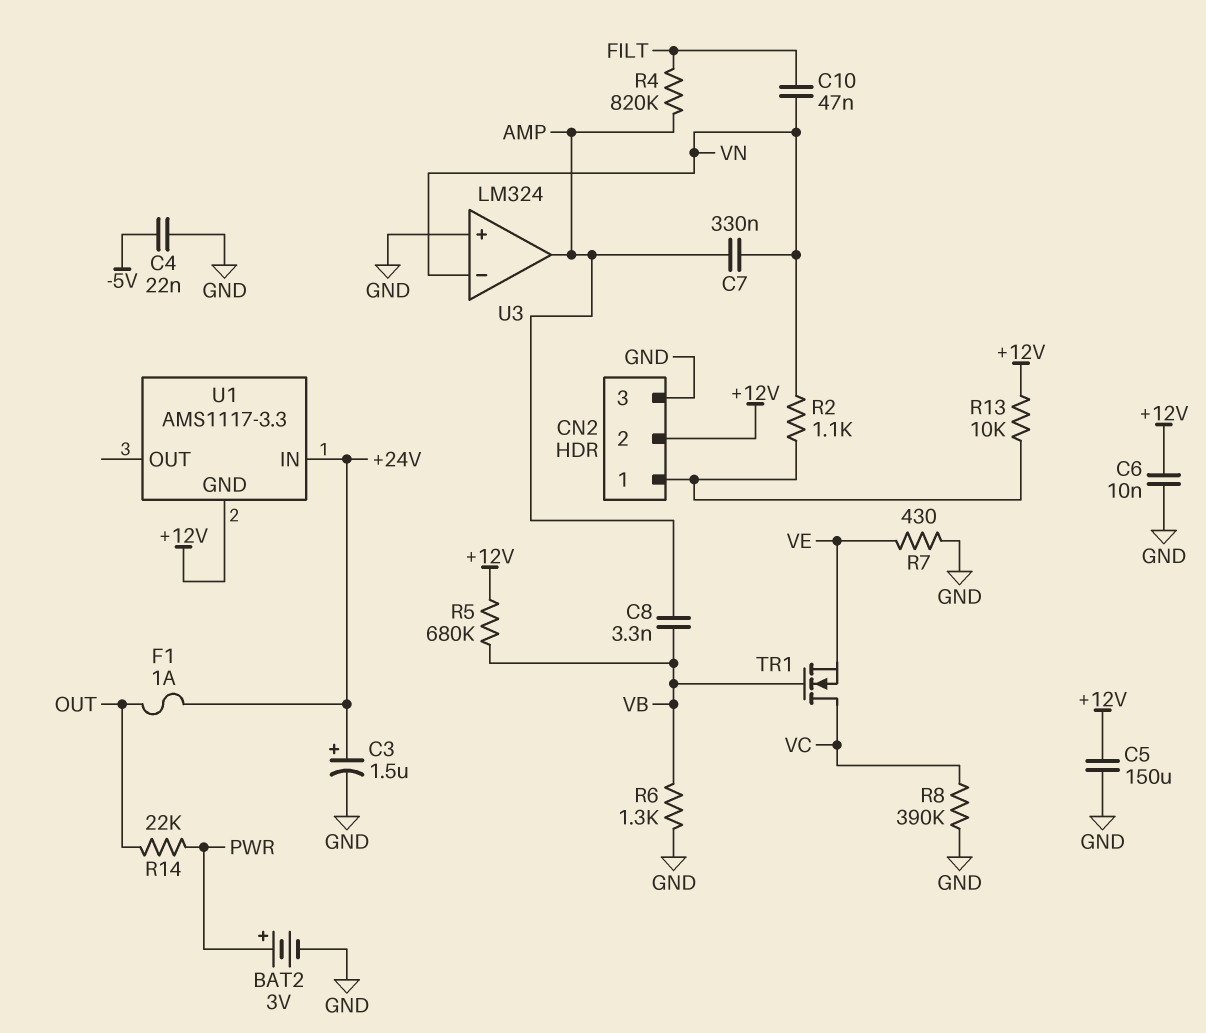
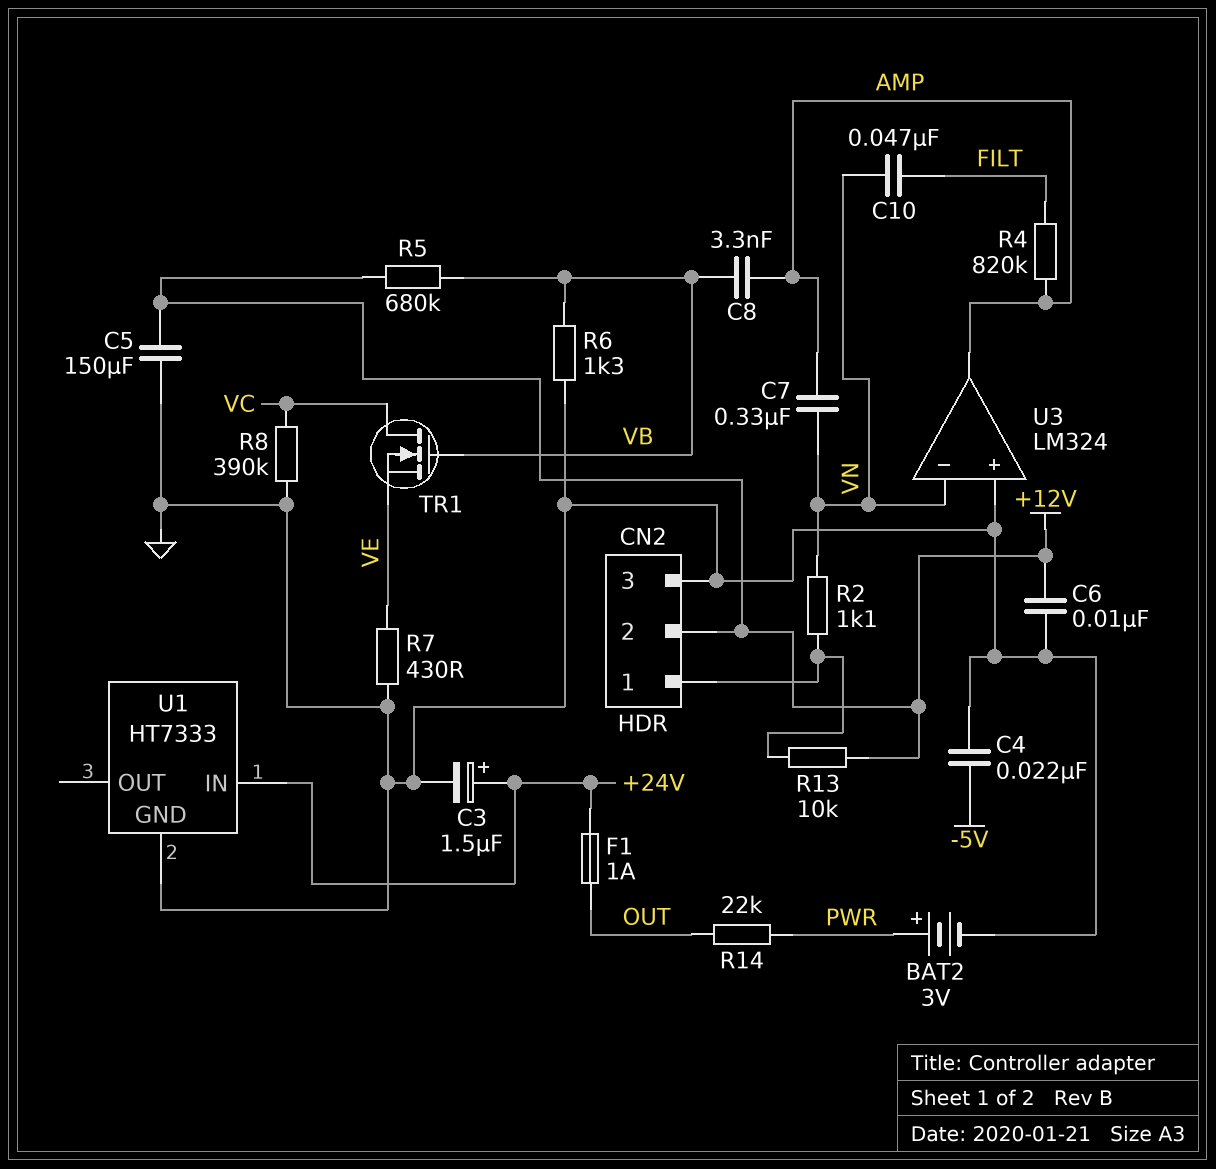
U1: AMS1117-3.3 -> HT7333
U1 pin GND: +12V -> GND

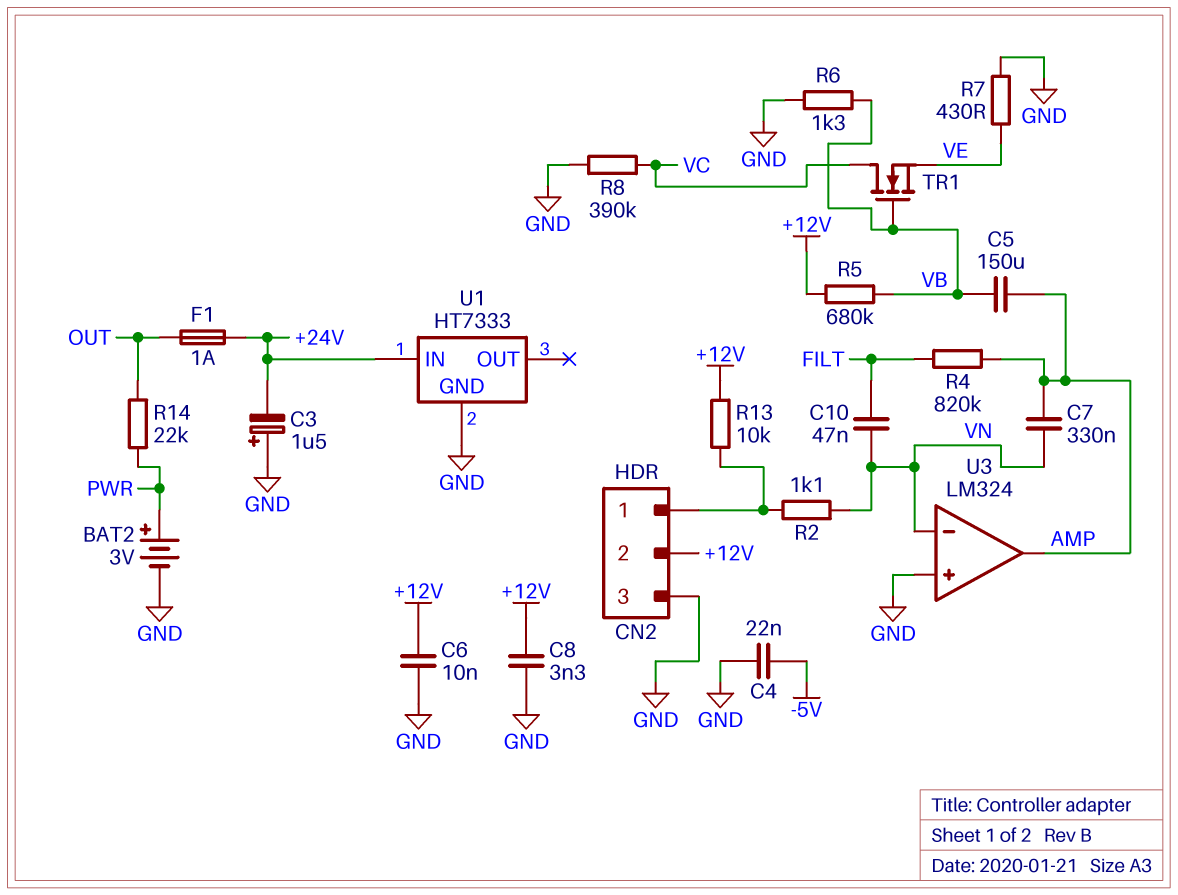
C3: 1.5uF (plus +24V, minus GND) -> 1.5uF (plus GND, minus +24V)
C5: 150uF (+12V, GND) -> 150uF (AMP, VB)
C8: 3.3nF (AMP, VB) -> 3.3nF (+12V, GND)

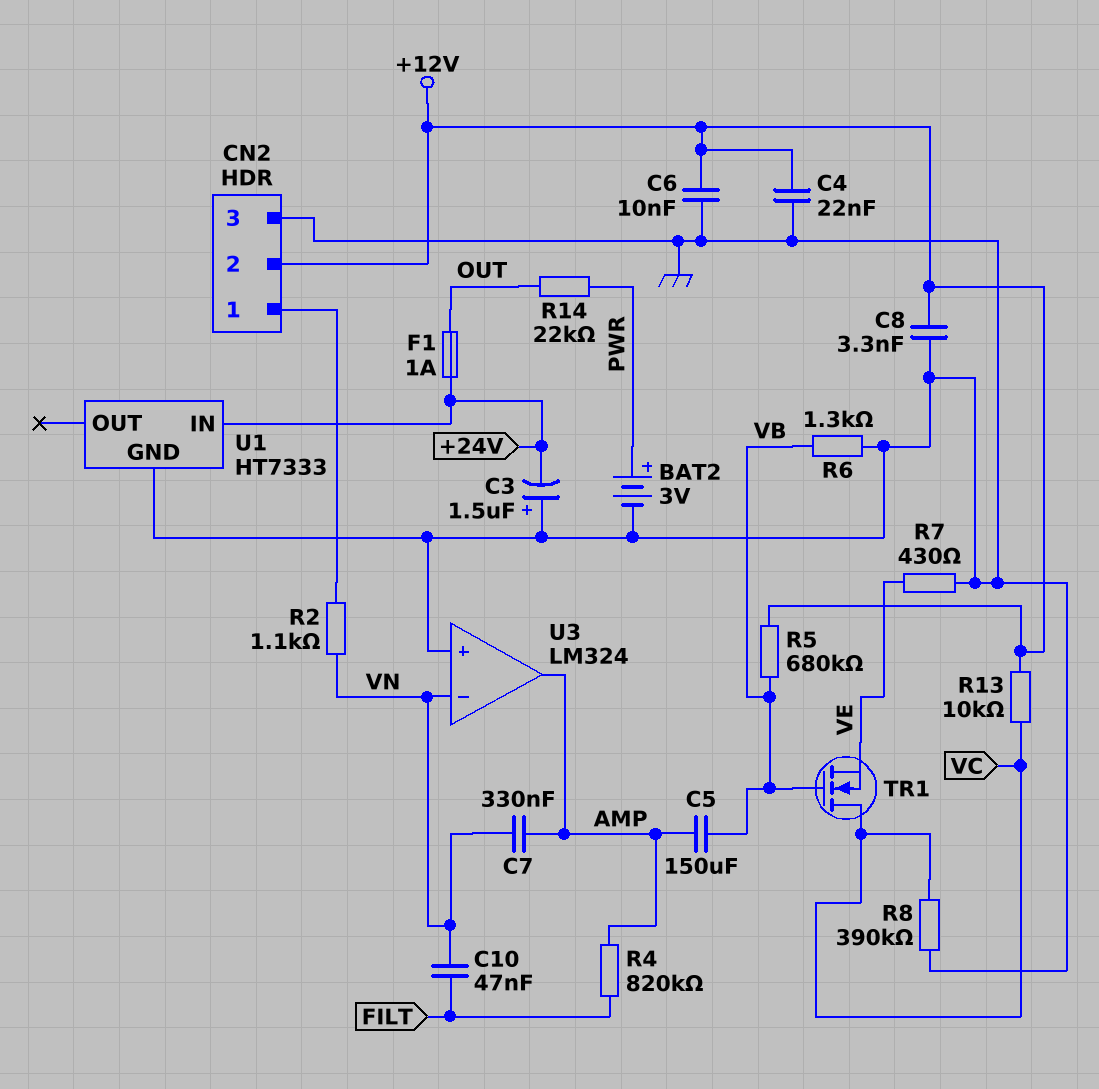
C4: 22nF (-5V, GND) -> 22nF (+12V, GND)
R13: 10k (+12V, CN2/1) -> 10k (+12V, VC)

